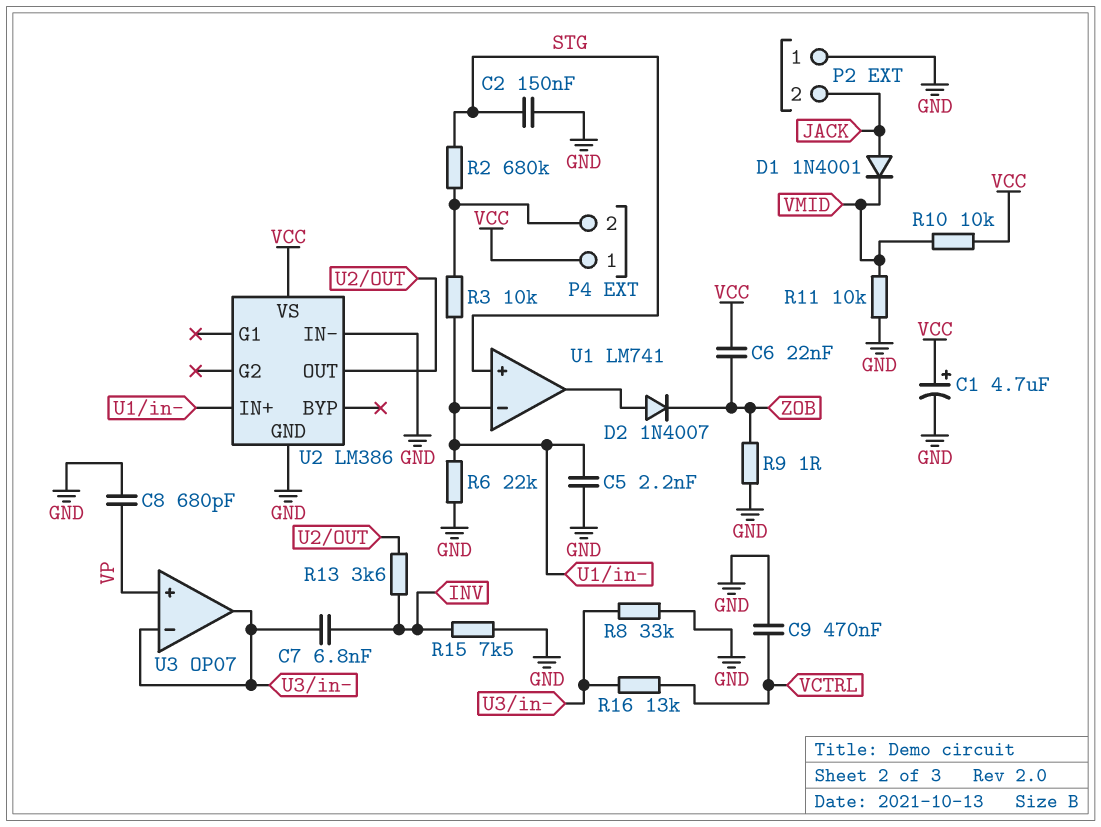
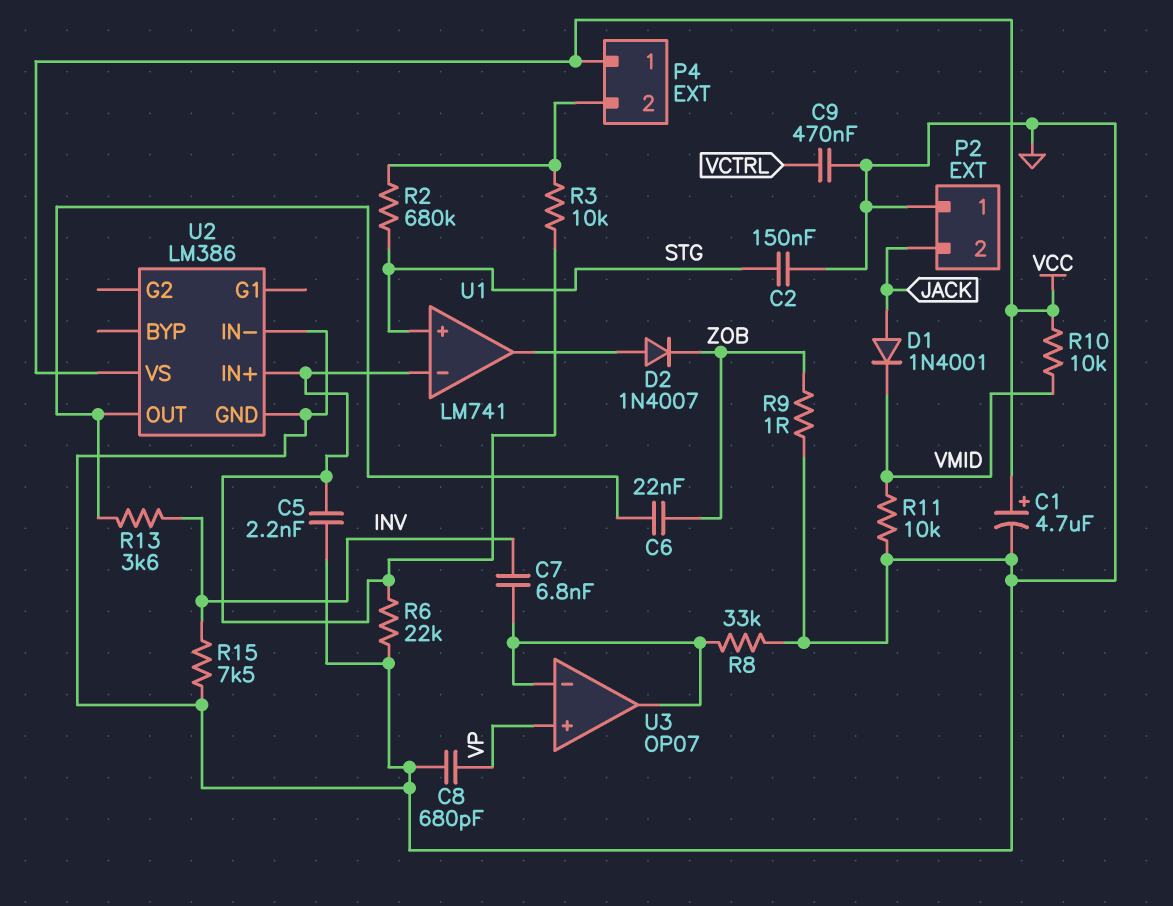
C6: 22nF (VCC, ZOB) -> 22nF (U2/OUT, ZOB)
R16: 13k (U3/in-, VCTRL) -> none

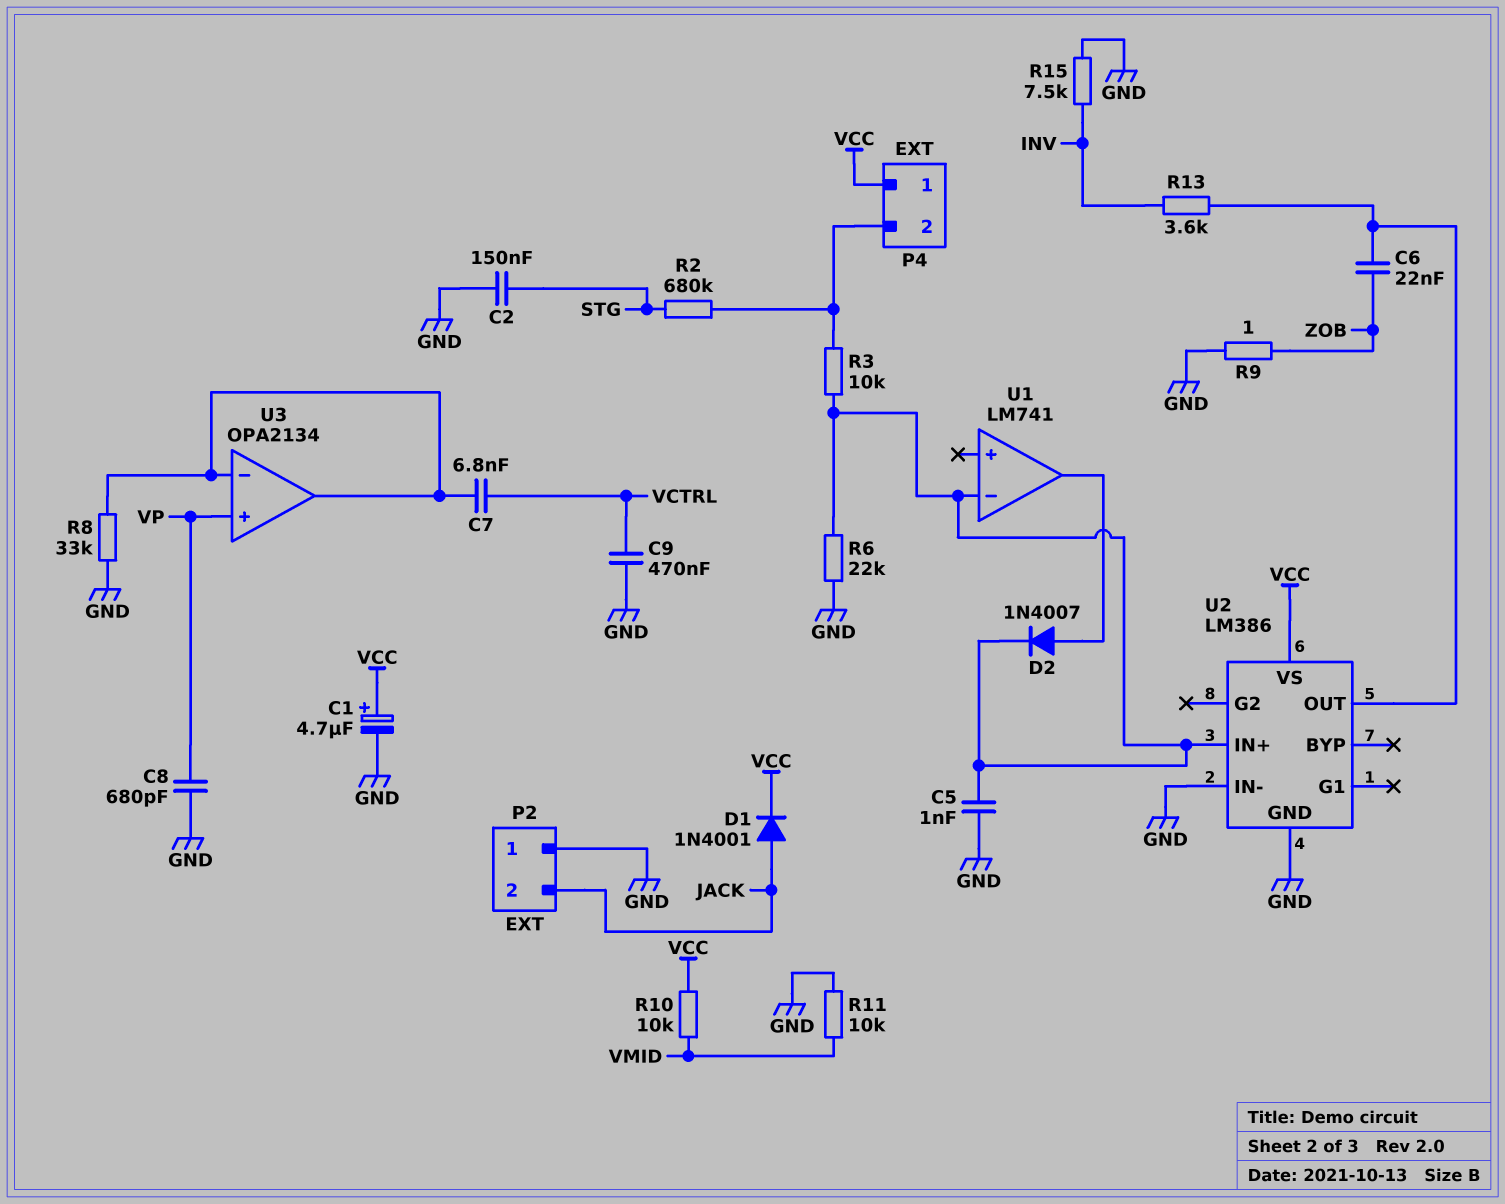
C5: 2.2nF (GND, U1/in-) -> 1nF (GND, U1/in-)
C7: 6.8nF (INV, U3/in-) -> 6.8nF (U3/in-, VCTRL)
D1: diode 1N4001 (A JACK, K VMID) -> diode 1N4001 (A JACK, K VCC)
D2: diode 1N4007 (A U1/out, K ZOB) -> diode 1N4007 (A U1/out, K U1/in-)
U1 pin in+: STG -> none
U3: OP07 -> OPA2134

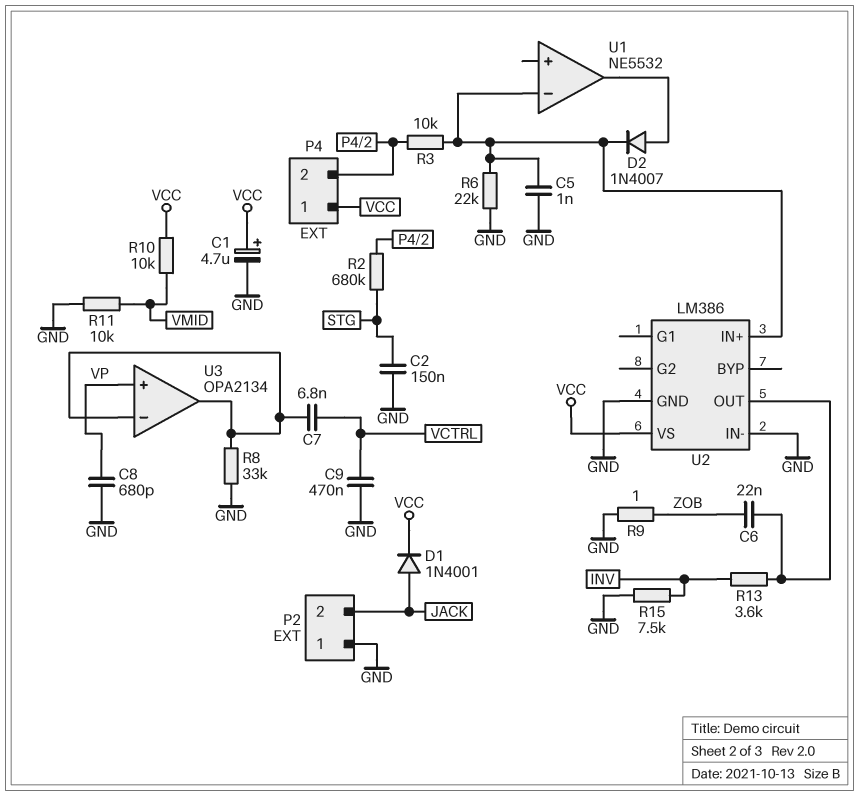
U1: LM741 -> NE5532

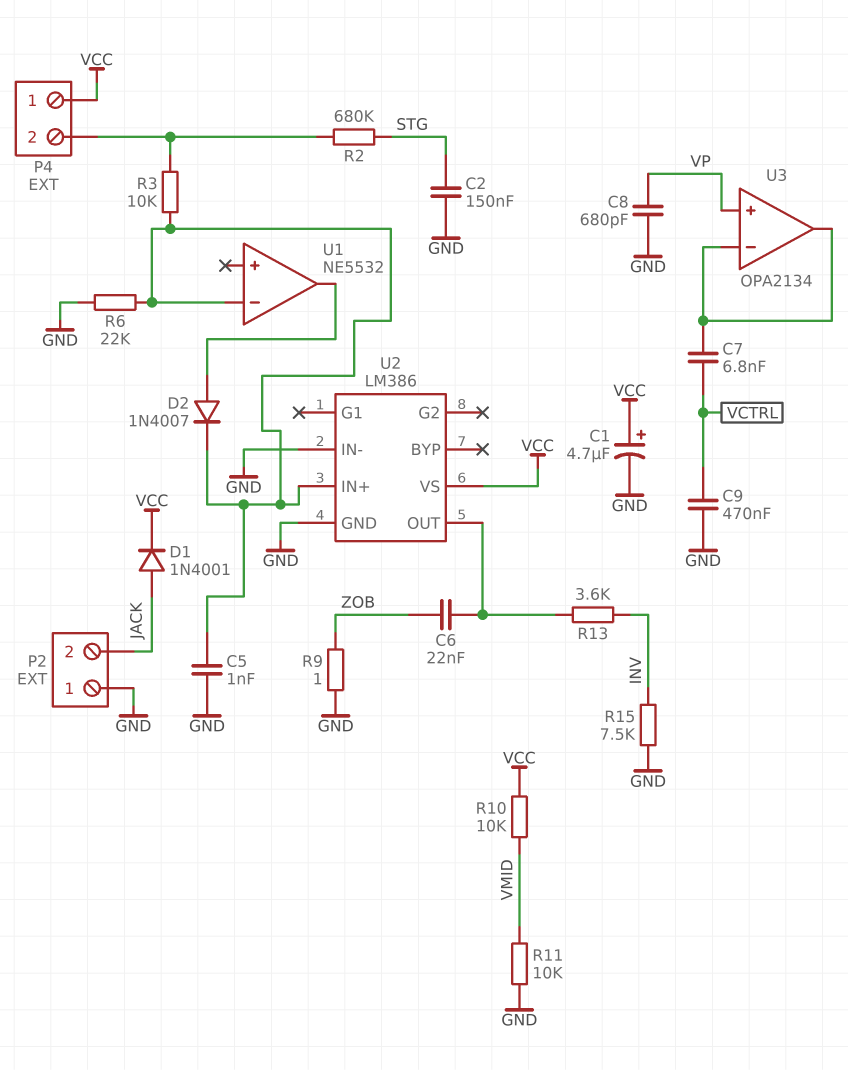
R8: 33k (GND, U3/in-) -> none

